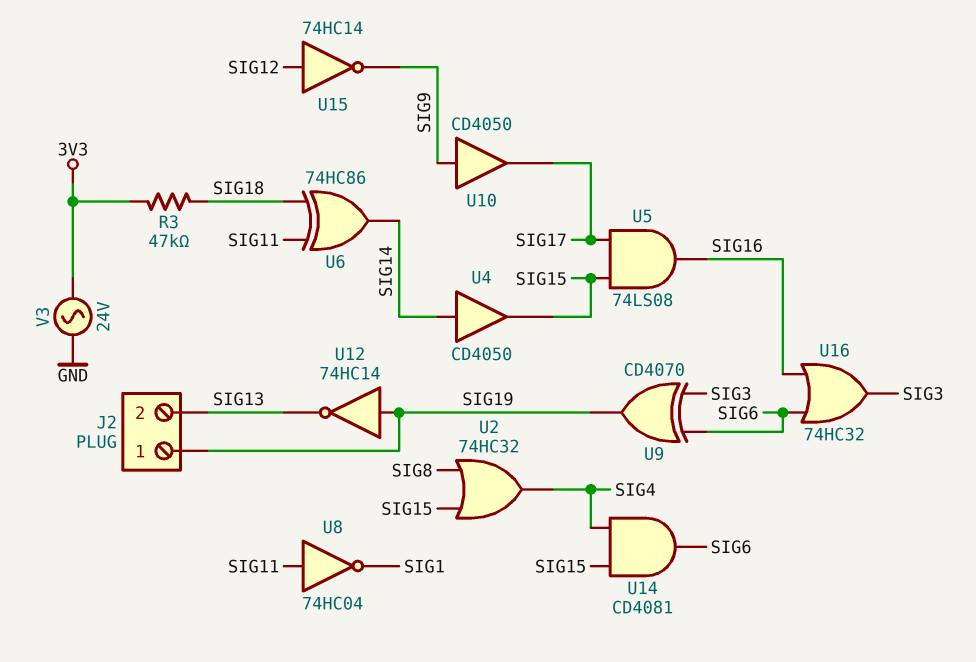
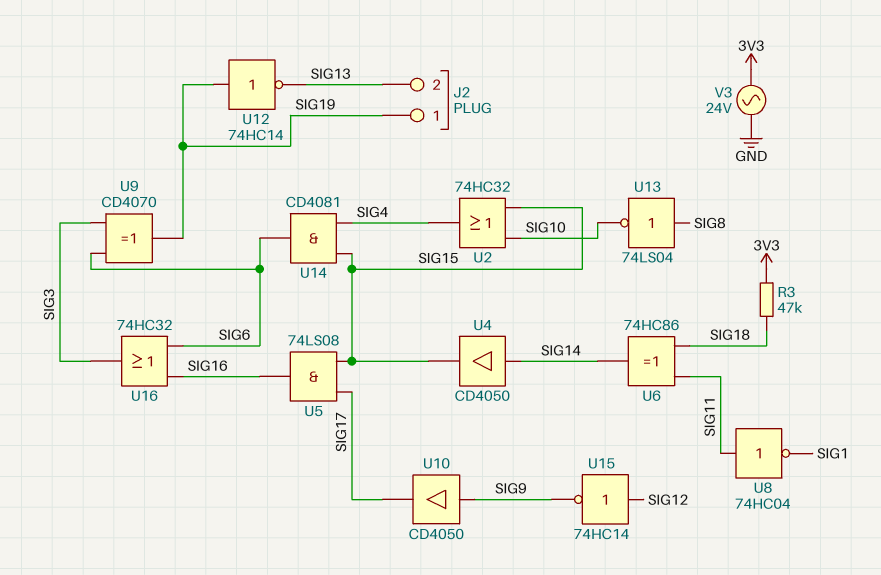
U2: OR 74HC32 (in SIG8, in SIG15, out SIG4) -> OR 74HC32 (in SIG10, in SIG15, out SIG4)
U13: none -> NOT 74LS04 (in SIG8, out SIG10)

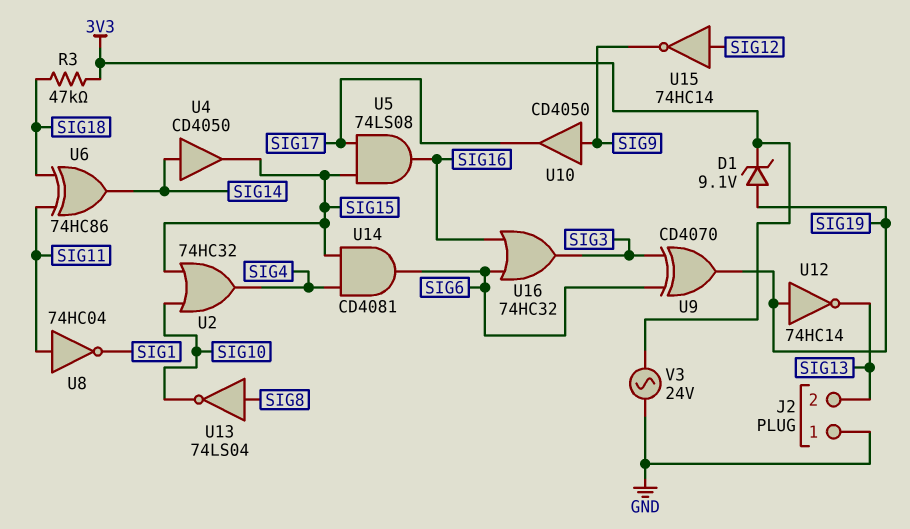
D1: none -> zener 9.1V (A SIG19, K 3V3)
J2 pin 1: SIG19 -> GND

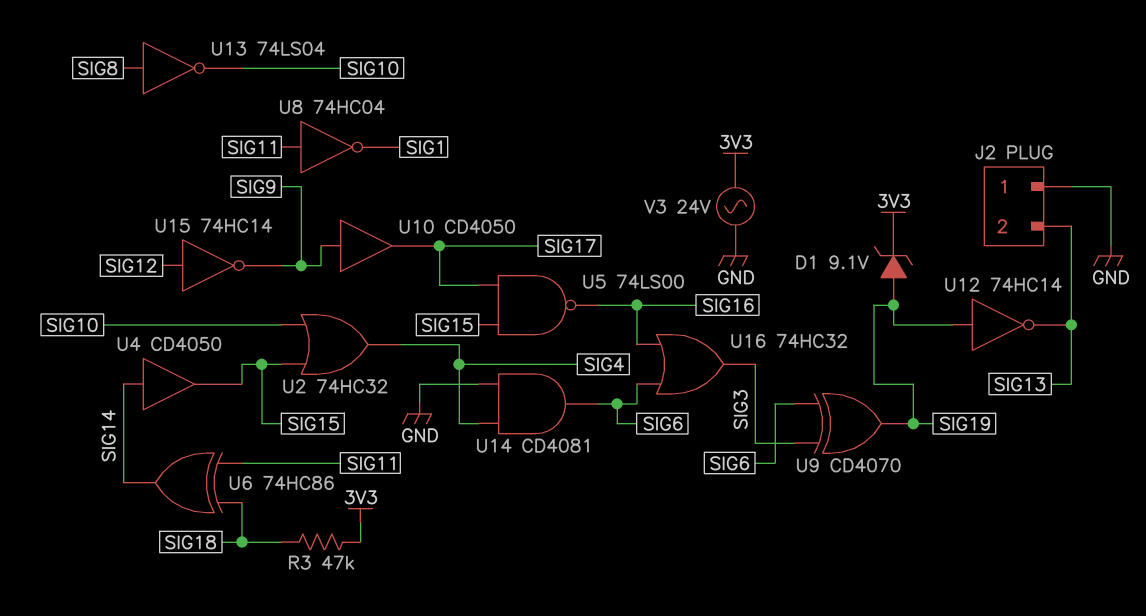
U5: AND 74LS08 (in SIG15, in SIG17, out SIG16) -> NAND 74LS00 (in SIG15, in SIG17, out SIG16)
U14: AND CD4081 (in SIG4, in SIG15, out SIG6) -> AND CD4081 (in GND, in SIG4, out SIG6)

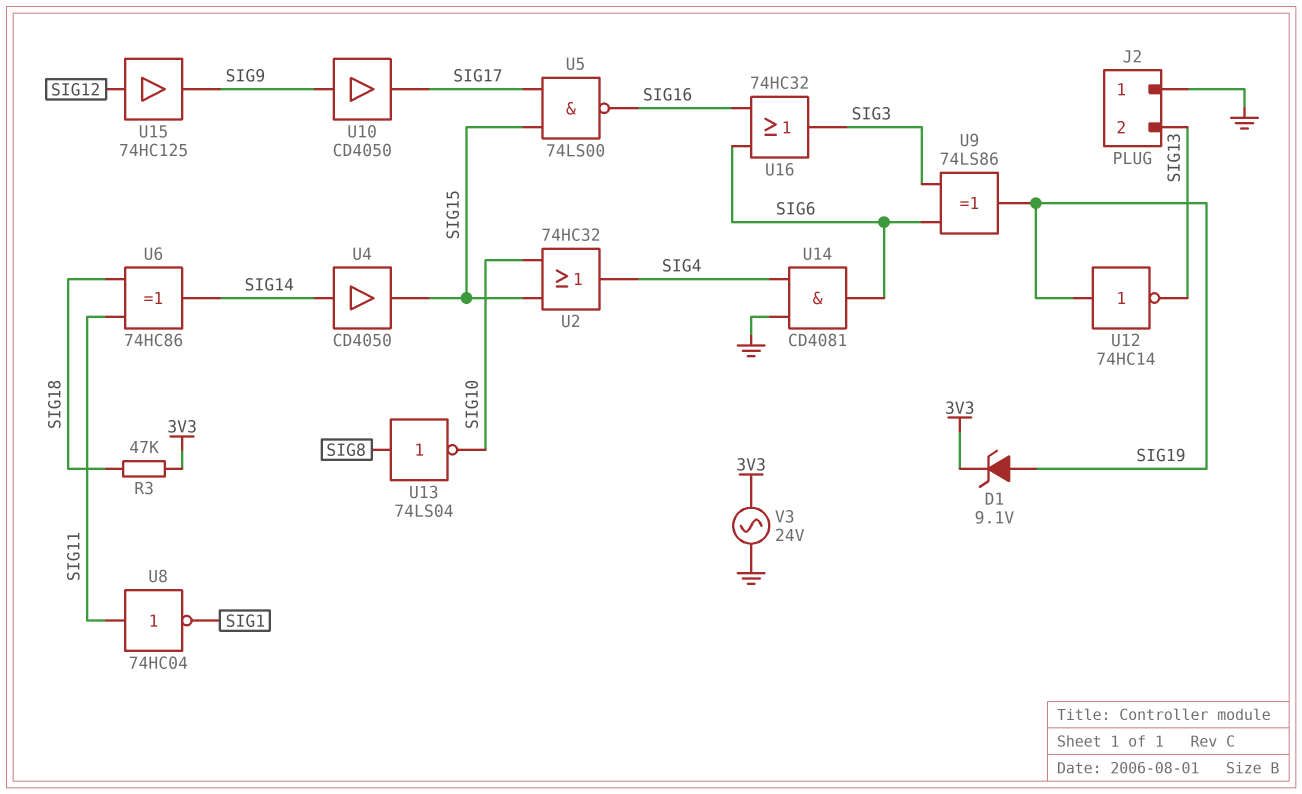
U9: XOR CD4070 (in SIG3, in SIG6, out SIG19) -> XOR 74LS86 (in SIG3, in SIG6, out SIG19)
U15: NOT 74HC14 (in SIG12, out SIG9) -> buffer 74HC125 (in SIG12, out SIG9)

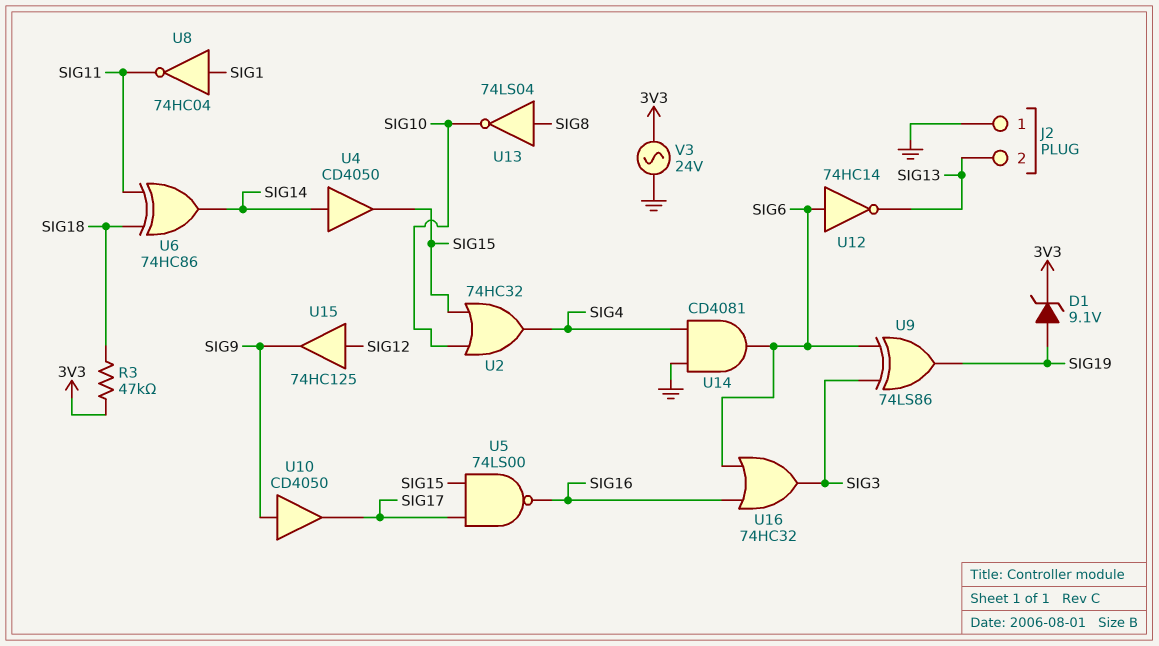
U8: NOT 74HC04 (in SIG11, out SIG1) -> NOT 74HC04 (in SIG1, out SIG11)
U12: NOT 74HC14 (in SIG19, out SIG13) -> NOT 74HC14 (in SIG6, out SIG13)

